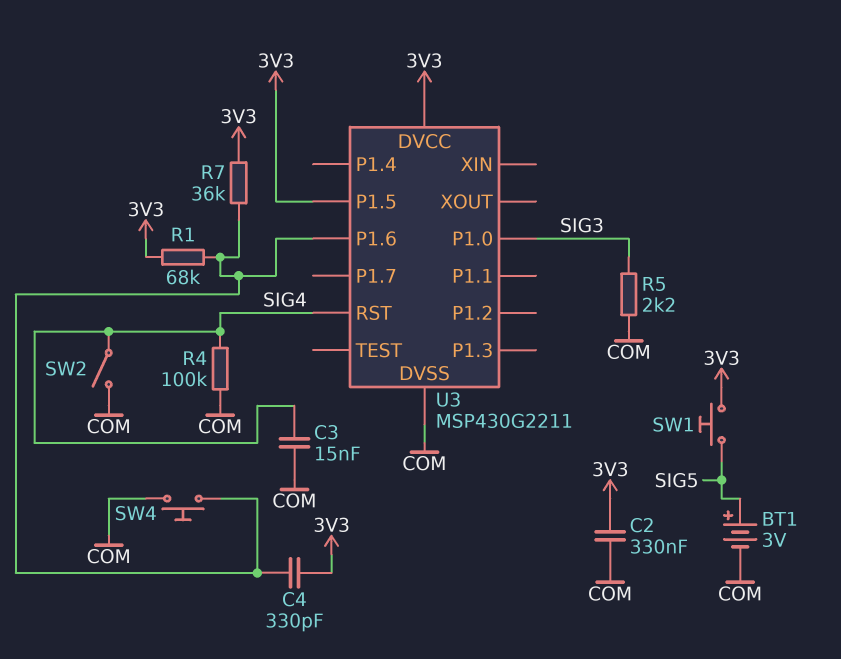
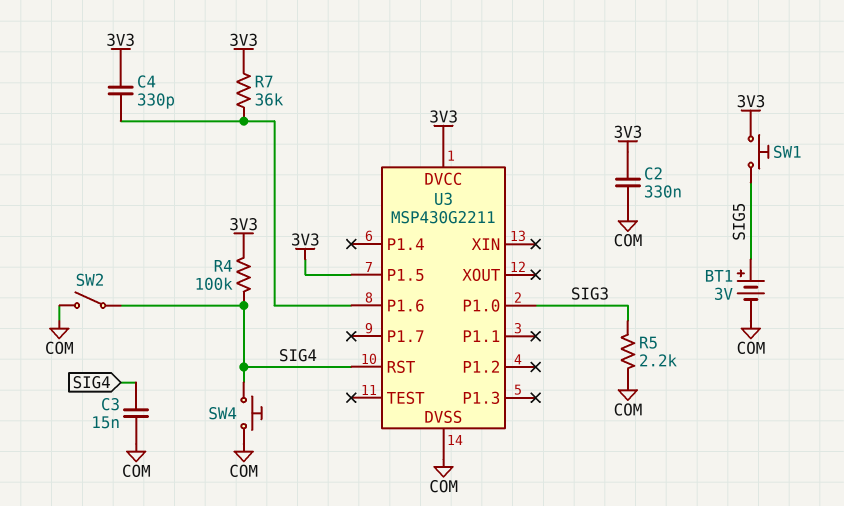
R1: 68k (3V3, U3/P1.6) -> none
R4: 100k (COM, SIG4) -> 100k (3V3, SIG4)
SW4: button (COM, U3/P1.6) -> button (COM, SIG4)

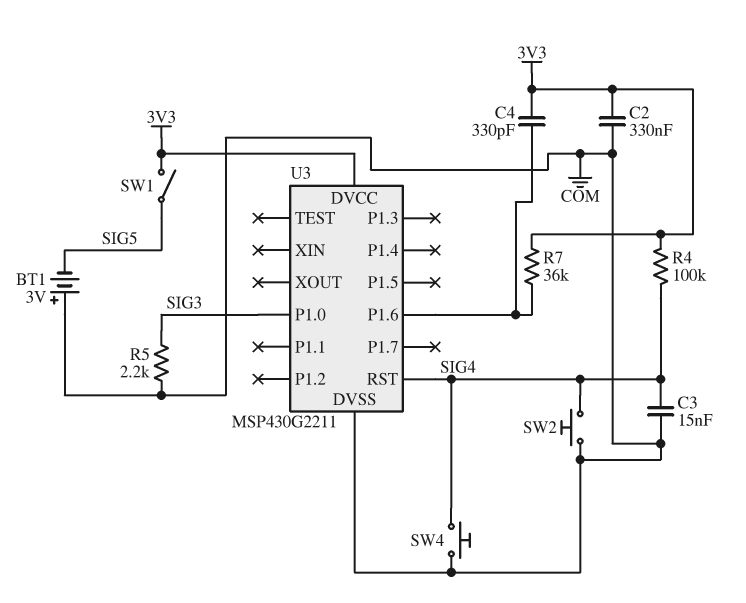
BT1: 3V (plus SIG5, minus COM) -> 3V (plus COM, minus SIG5)
SW1: button (3V3, SIG5) -> switch (3V3, SIG5)
SW2: switch (COM, SIG4) -> button (COM, SIG4)
U3 pin P1.5: 3V3 -> none

